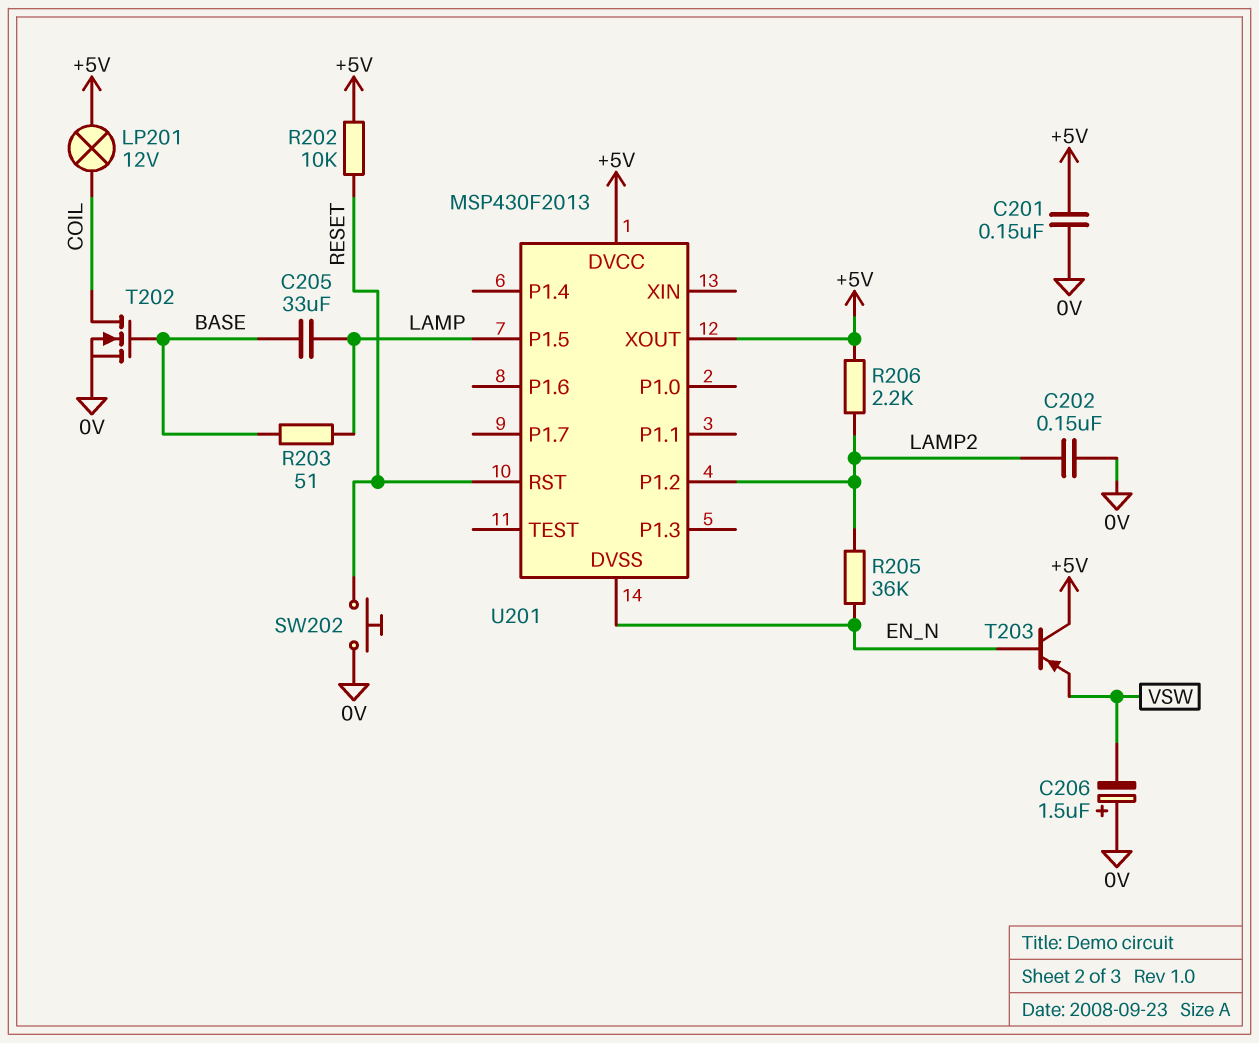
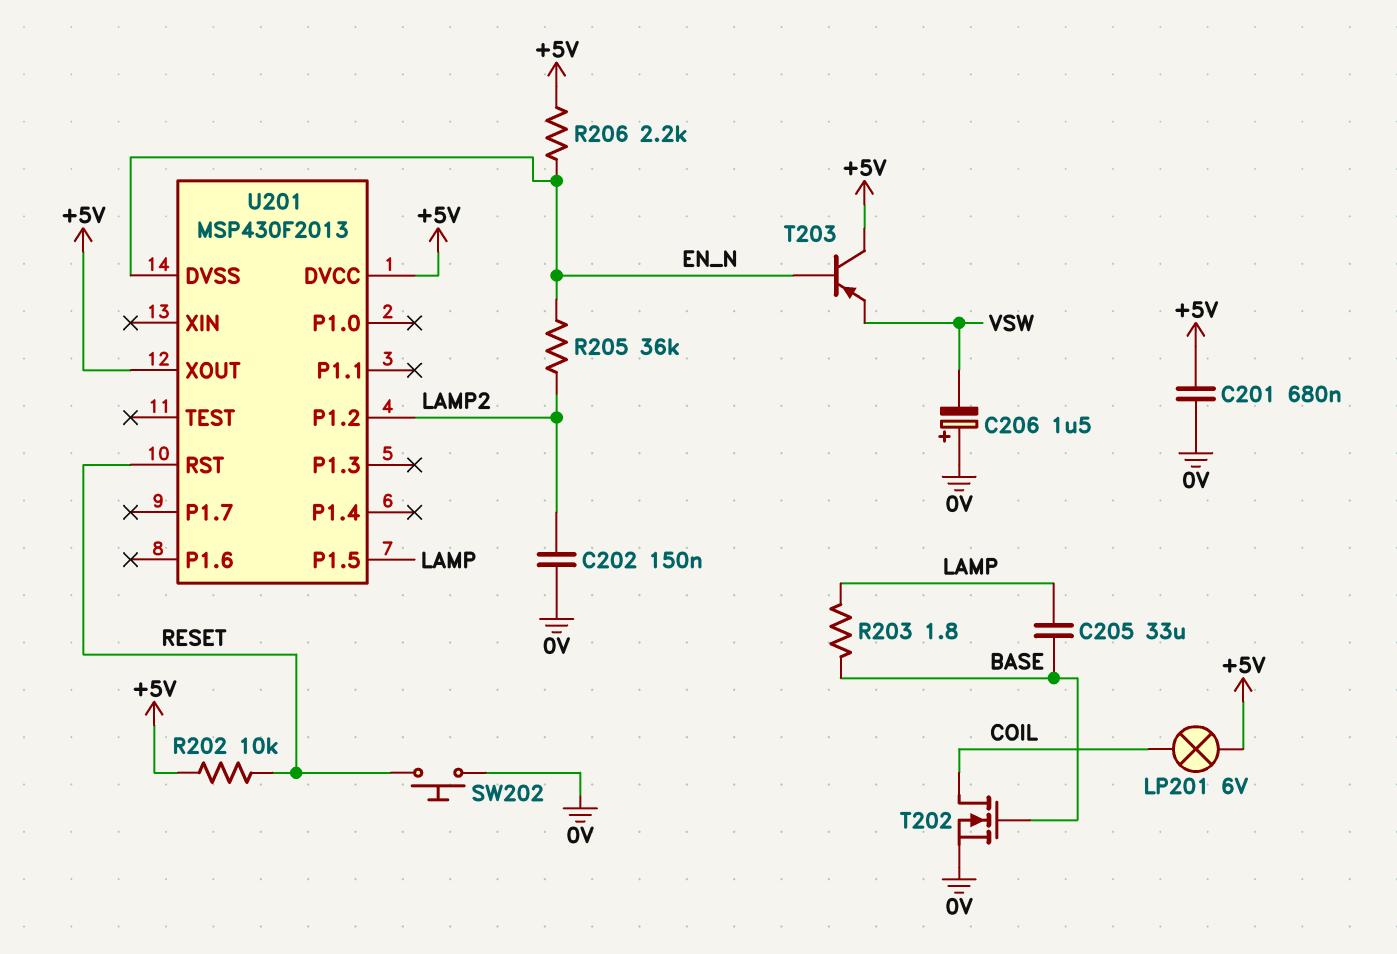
C201: 150nF (+5V, 0V) -> 680nF (+5V, 0V)
LP201: lamp 12V (+5V, COIL) -> lamp 6V (+5V, COIL)
R203: 51 (BASE, LAMP) -> 1.8 (BASE, LAMP)
R206: 2.2k (+5V, LAMP2) -> 2.2k (+5V, EN_N)

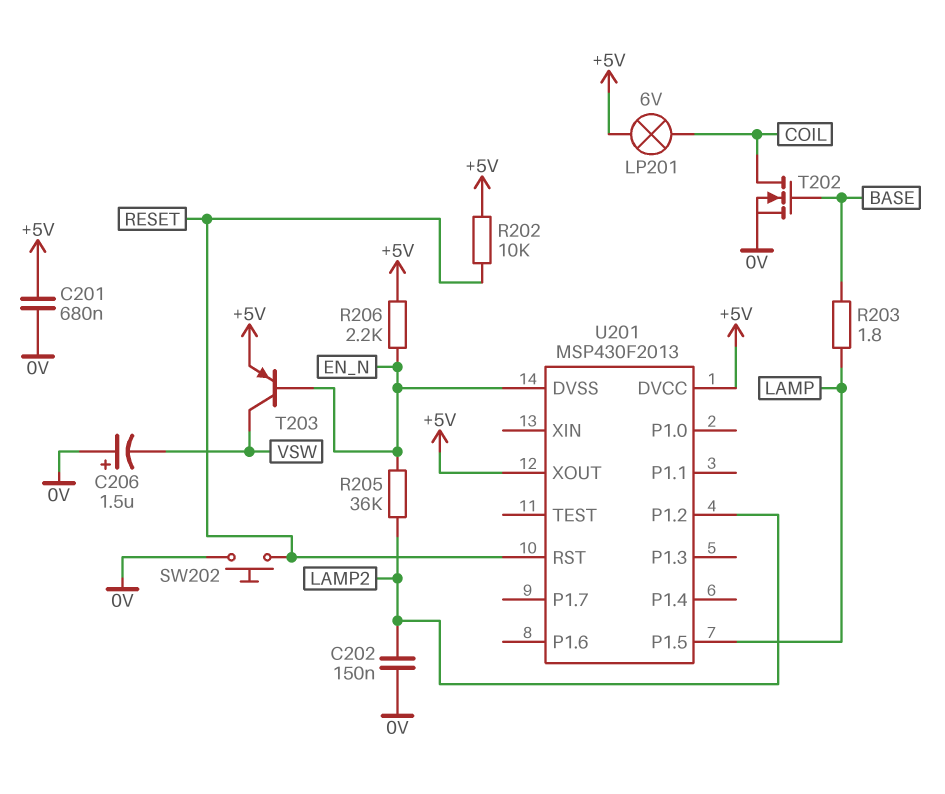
C205: 33uF (BASE, LAMP) -> none
T203: PNP (B EN_N, C +5V, E VSW) -> PNP (B EN_N, C VSW, E +5V)

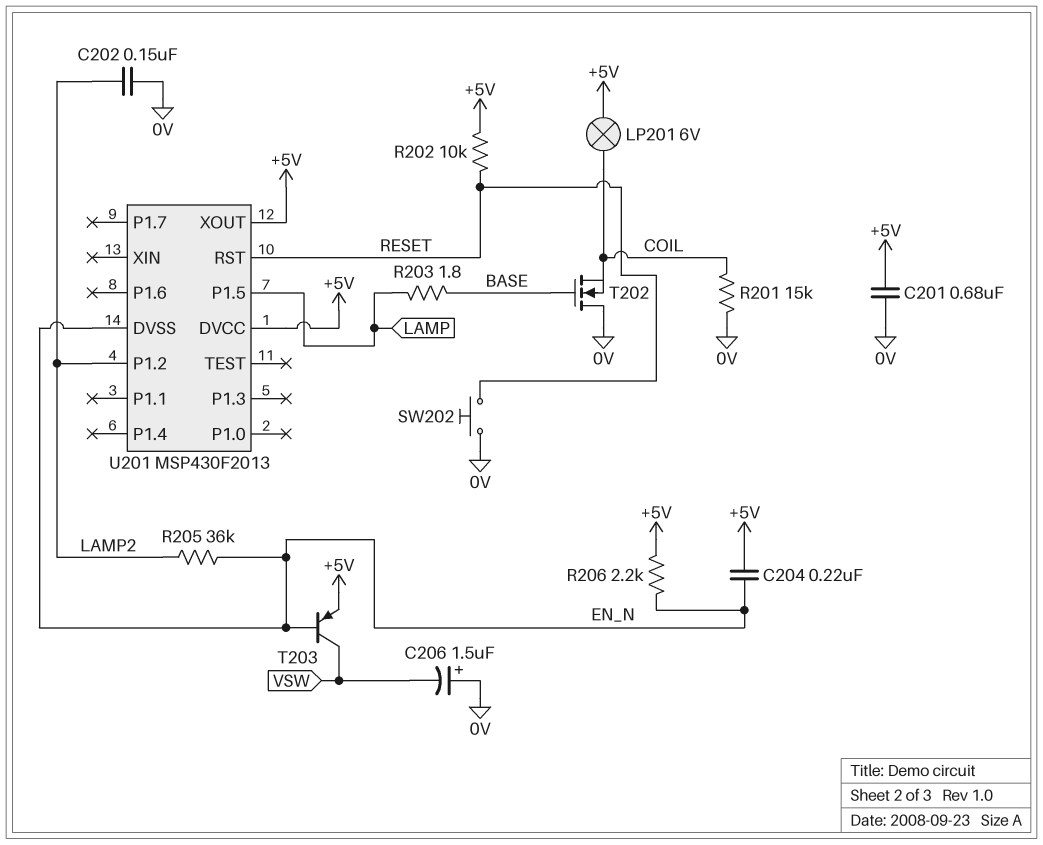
C204: none -> 220nF (+5V, EN_N)
R201: none -> 15k (0V, COIL)
T202: NMOS (G BASE, D COIL, S 0V) -> NMOS (G BASE, D 0V, S COIL)

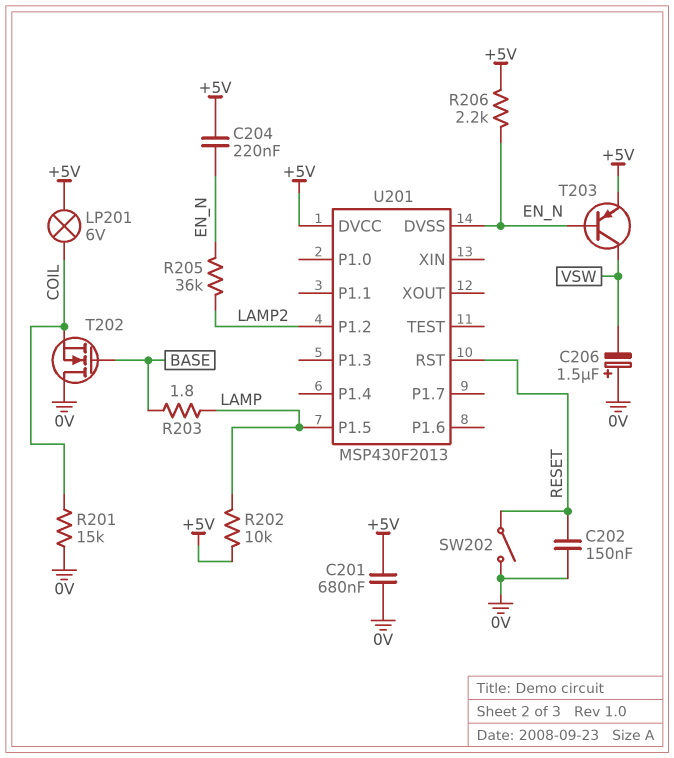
C202: 150nF (0V, LAMP2) -> 150nF (0V, RESET)
R202: 10k (+5V, RESET) -> 10k (+5V, LAMP)
SW202: button (0V, RESET) -> switch (0V, RESET)
U201 pin XOUT: +5V -> none

